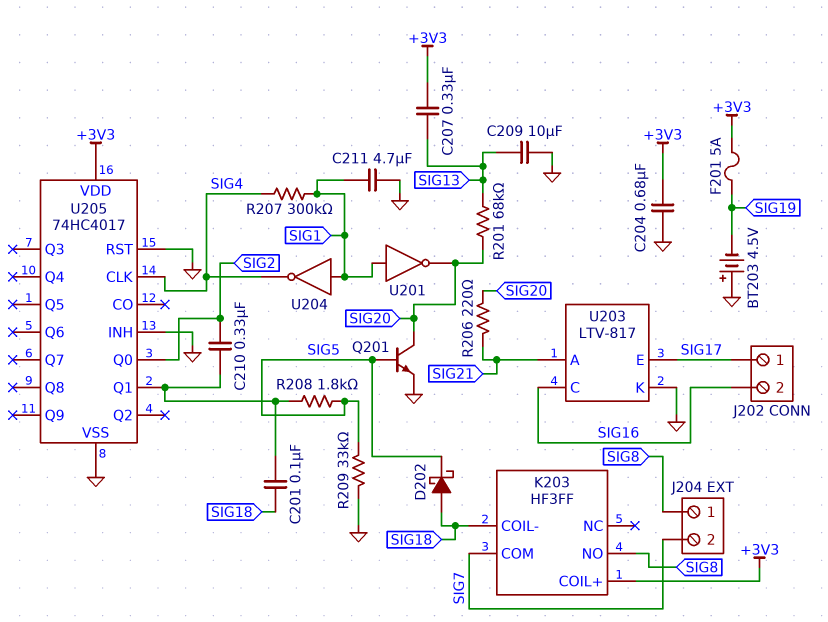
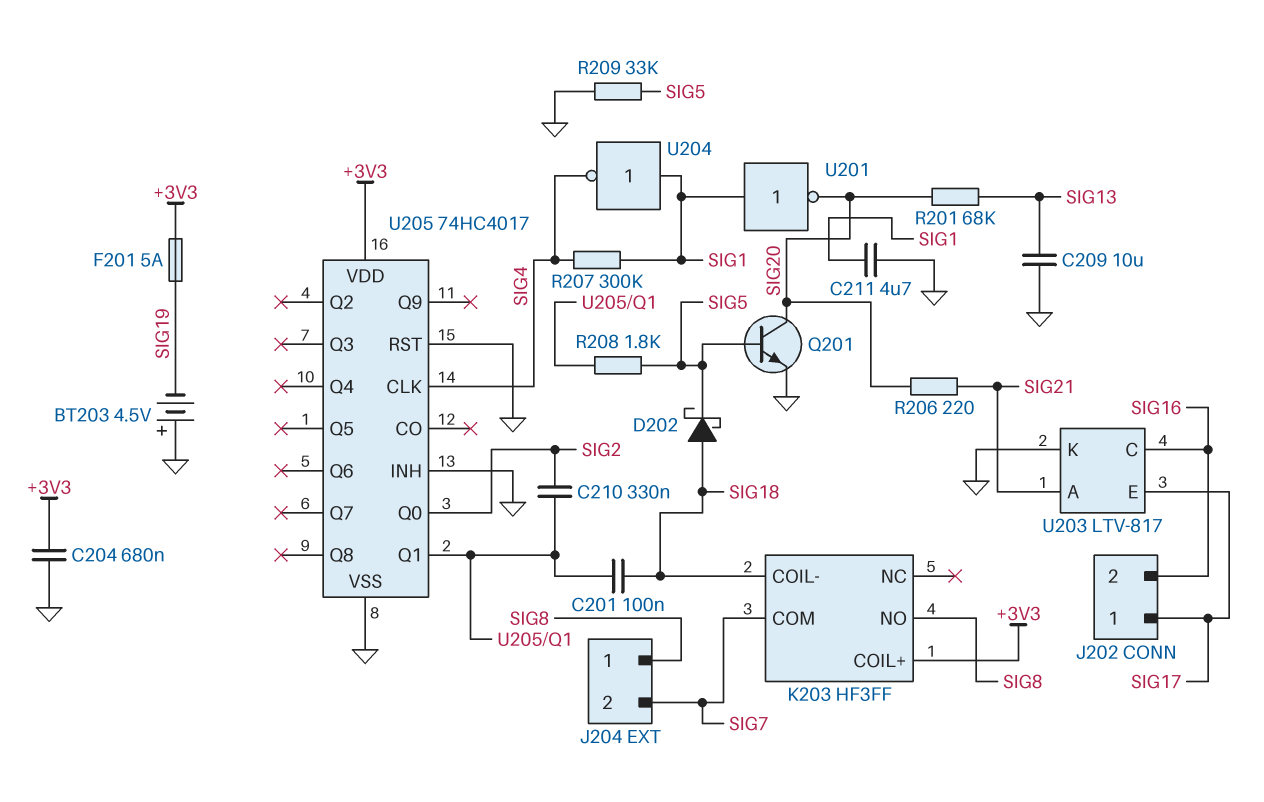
C207: 330nF (+3V3, SIG13) -> none

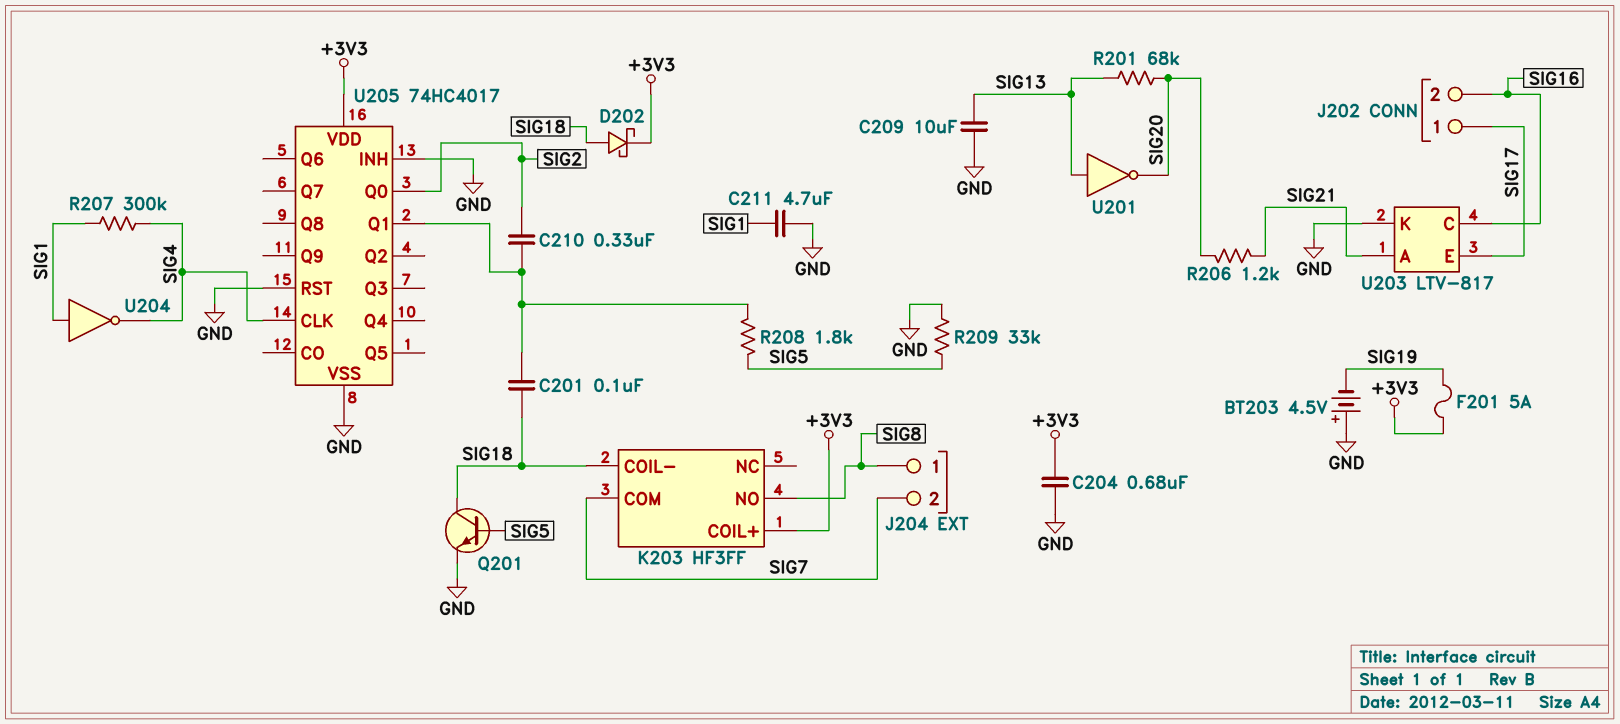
D202: schottky (A SIG18, K SIG5) -> schottky (A SIG18, K +3V3)
Q201: NPN (B SIG5, C SIG20, E GND) -> NPN (B SIG5, C SIG18, E GND)
R206: 220 (SIG20, SIG21) -> 1.2k (SIG20, SIG21)
U201: NOT (in SIG1, out SIG20) -> NOT (in SIG13, out SIG20)

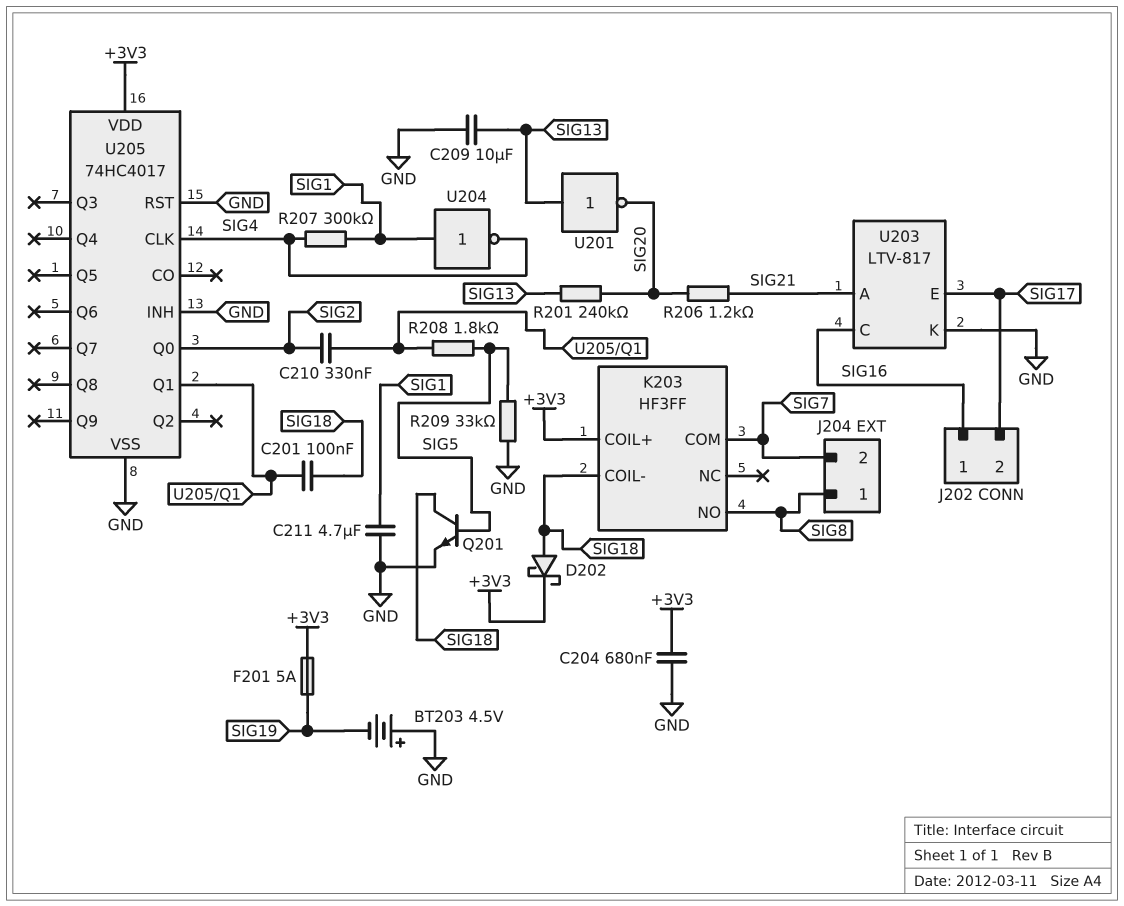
J202 pin 1: SIG17 -> SIG16
J202 pin 2: SIG16 -> SIG17
R201: 68k (SIG13, SIG20) -> 240k (SIG13, SIG20)

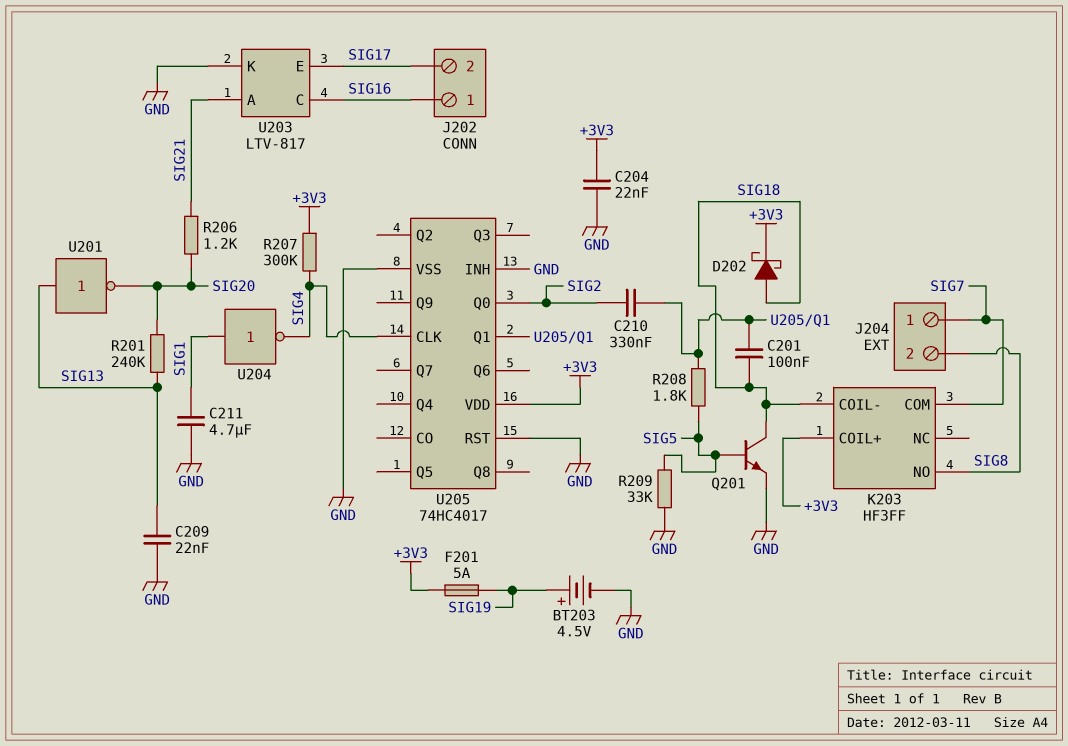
BT203: 4.5V (plus GND, minus SIG19) -> 4.5V (plus SIG19, minus GND)
C204: 680nF (+3V3, GND) -> 22nF (+3V3, GND)
C209: 10uF (GND, SIG13) -> 22nF (GND, SIG13)
J204 pin 1: SIG8 -> SIG7
J204 pin 2: SIG7 -> SIG8
R207: 300k (SIG1, SIG4) -> 300k (+3V3, SIG4)

